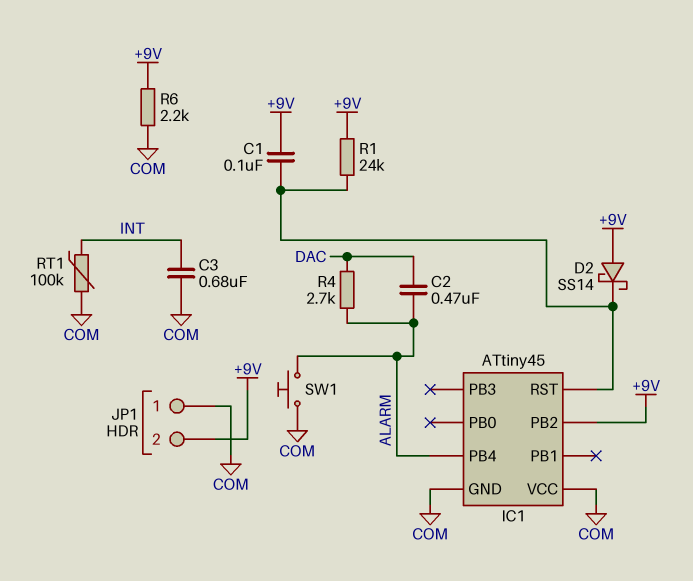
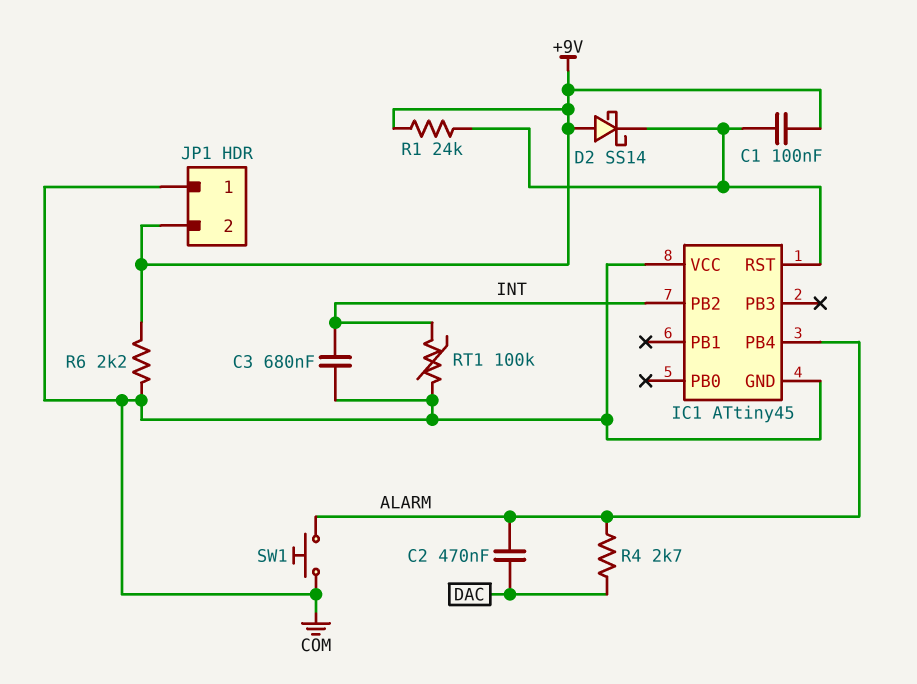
IC1 pin PB2: +9V -> INT

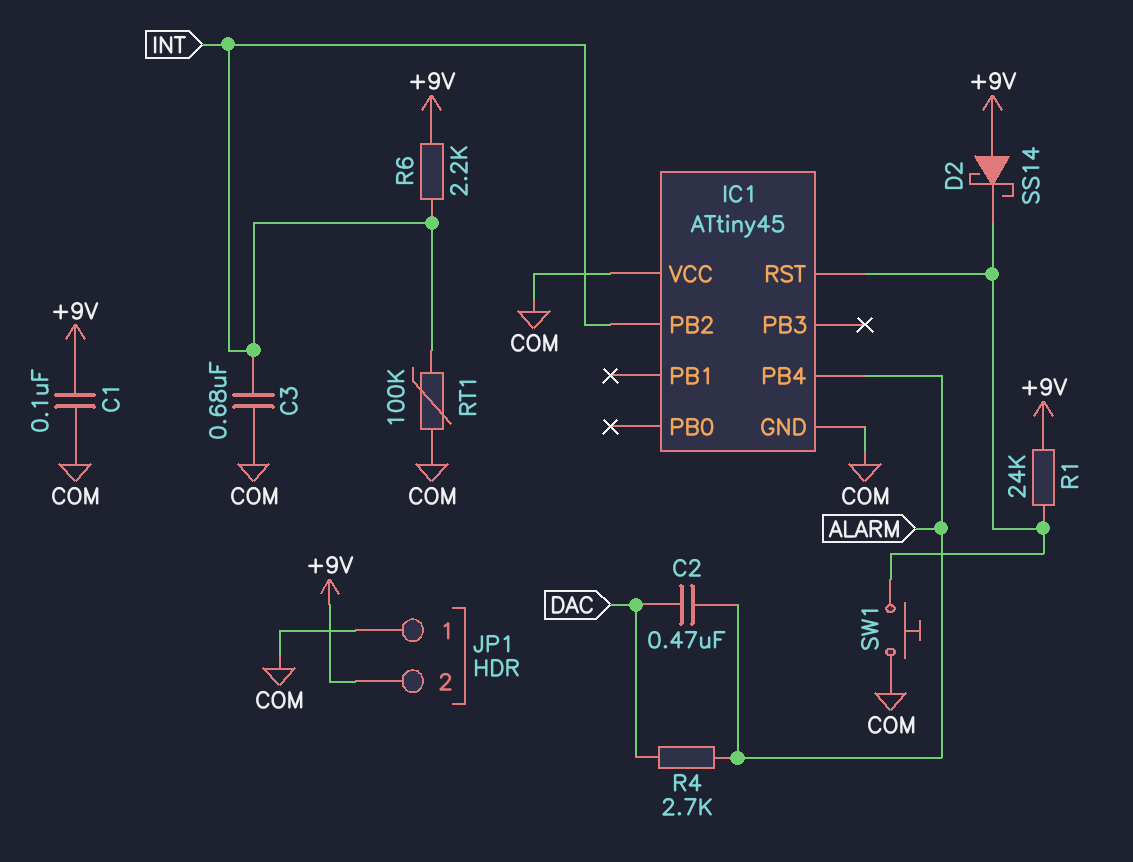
C1: 100nF (+9V, IC1/RST) -> 100nF (+9V, COM)
R6: 2.2k (+9V, COM) -> 2.2k (+9V, INT)
SW1: button (ALARM, COM) -> button (COM, IC1/RST)

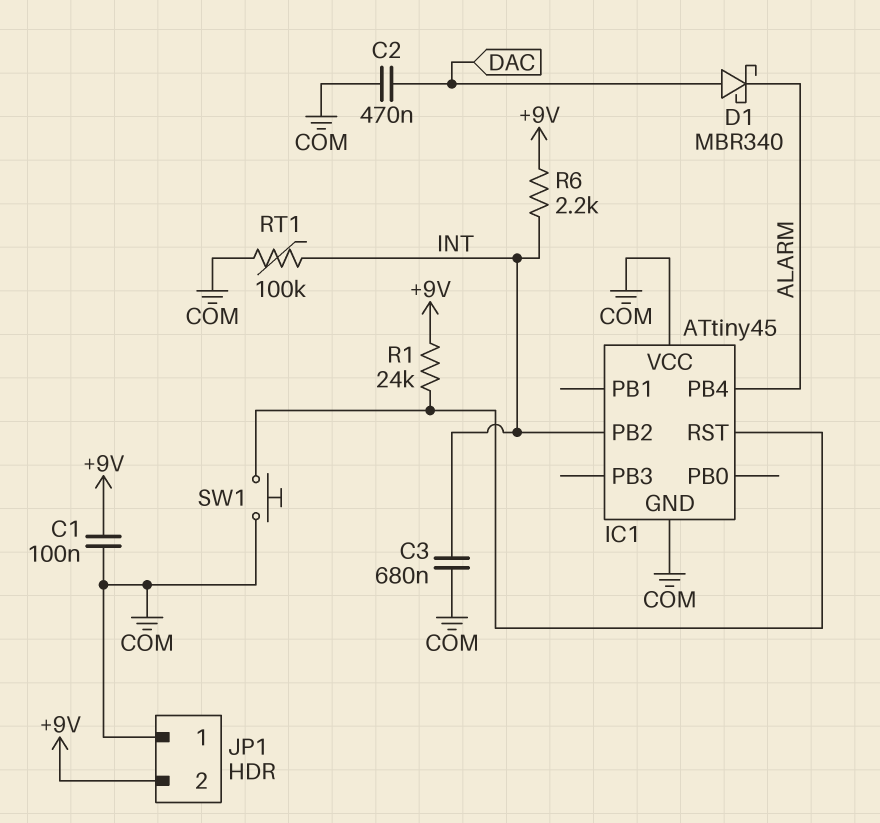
C2: 470nF (ALARM, DAC) -> 470nF (COM, DAC)
D1: none -> schottky MBR340 (A DAC, K ALARM)
D2: schottky SS14 (A +9V, K IC1/RST) -> none
R4: 2.7k (ALARM, DAC) -> none

